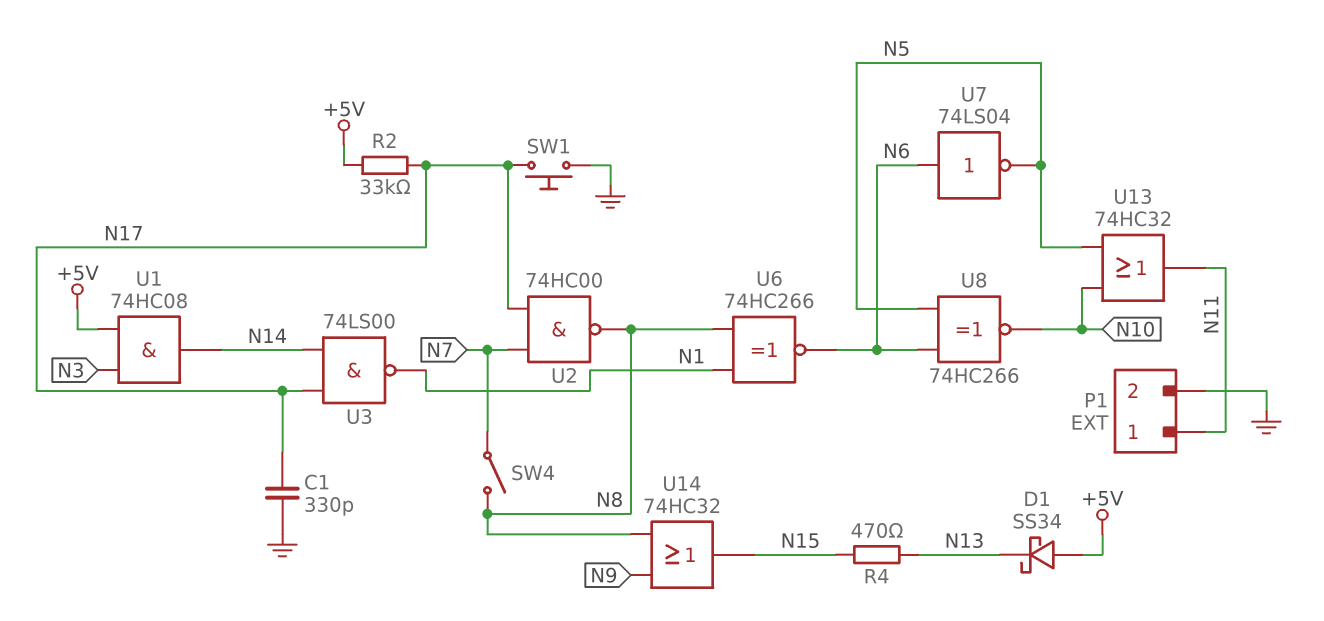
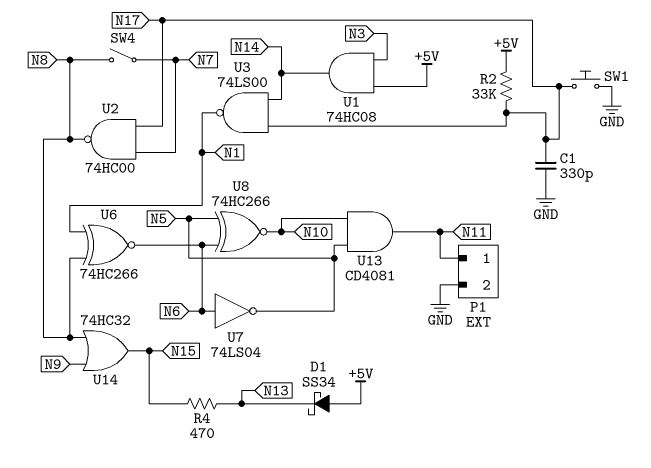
U13: OR 74HC32 (in N5, in N10, out N11) -> AND CD4081 (in N5, in N10, out N11)

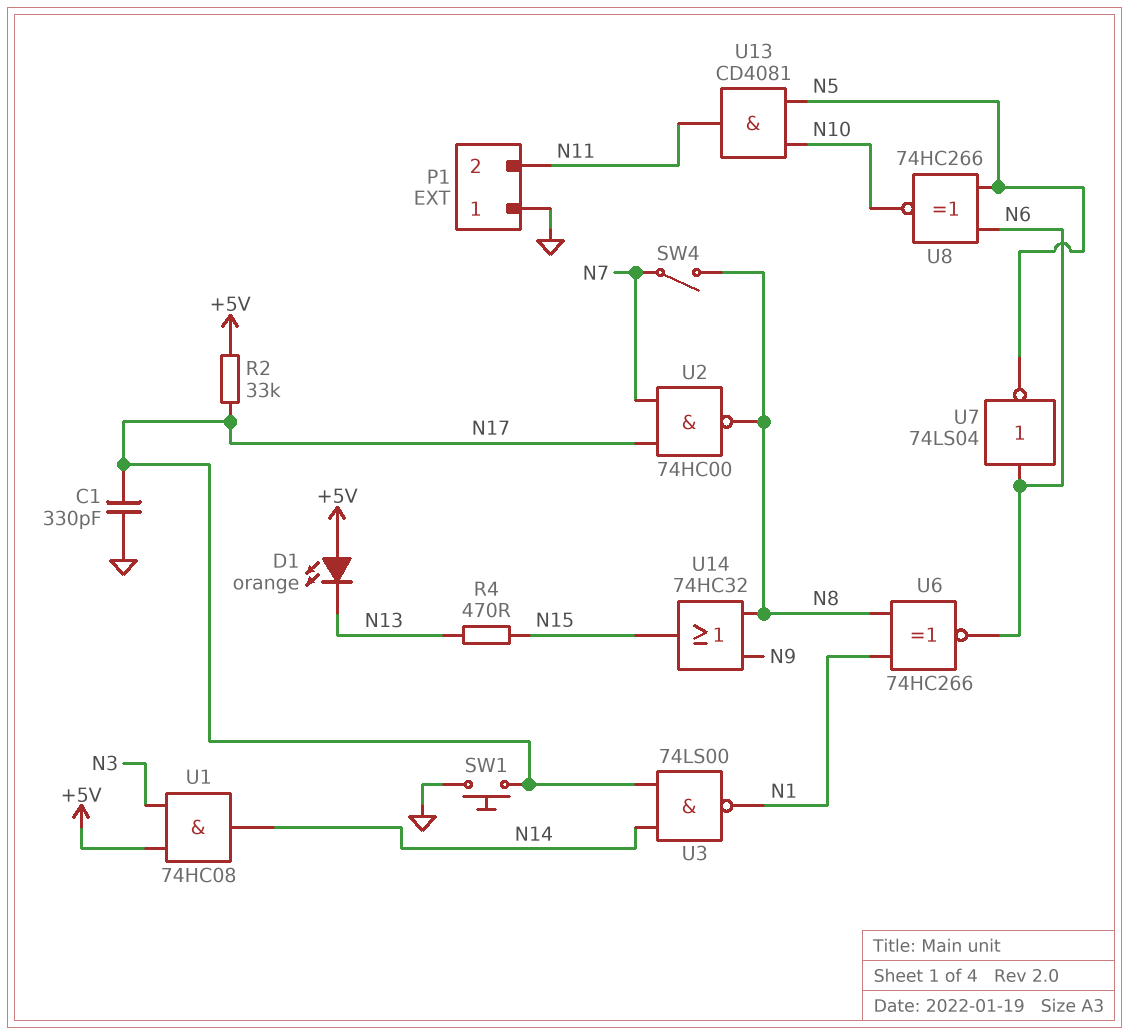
D1: schottky SS34 (A +5V, K N13) -> LED orange (A +5V, K N13)
P1 pin 1: N11 -> GND
P1 pin 2: GND -> N11

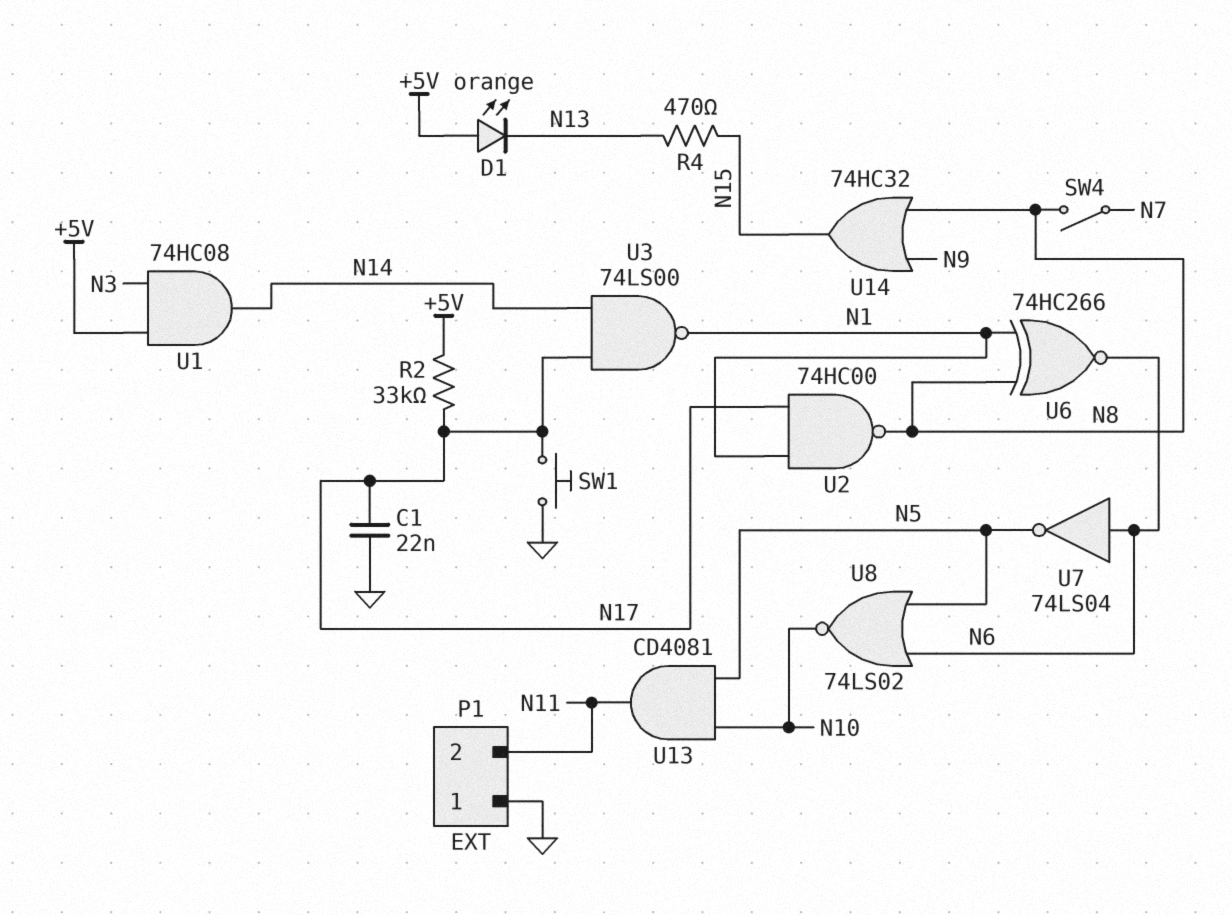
C1: 330pF (GND, N17) -> 22nF (GND, N17)
U2: NAND 74HC00 (in N7, in N17, out N8) -> NAND 74HC00 (in N1, in N17, out N8)
U8: XNOR 74HC266 (in N5, in N6, out N10) -> NOR 74LS02 (in N5, in N6, out N10)

